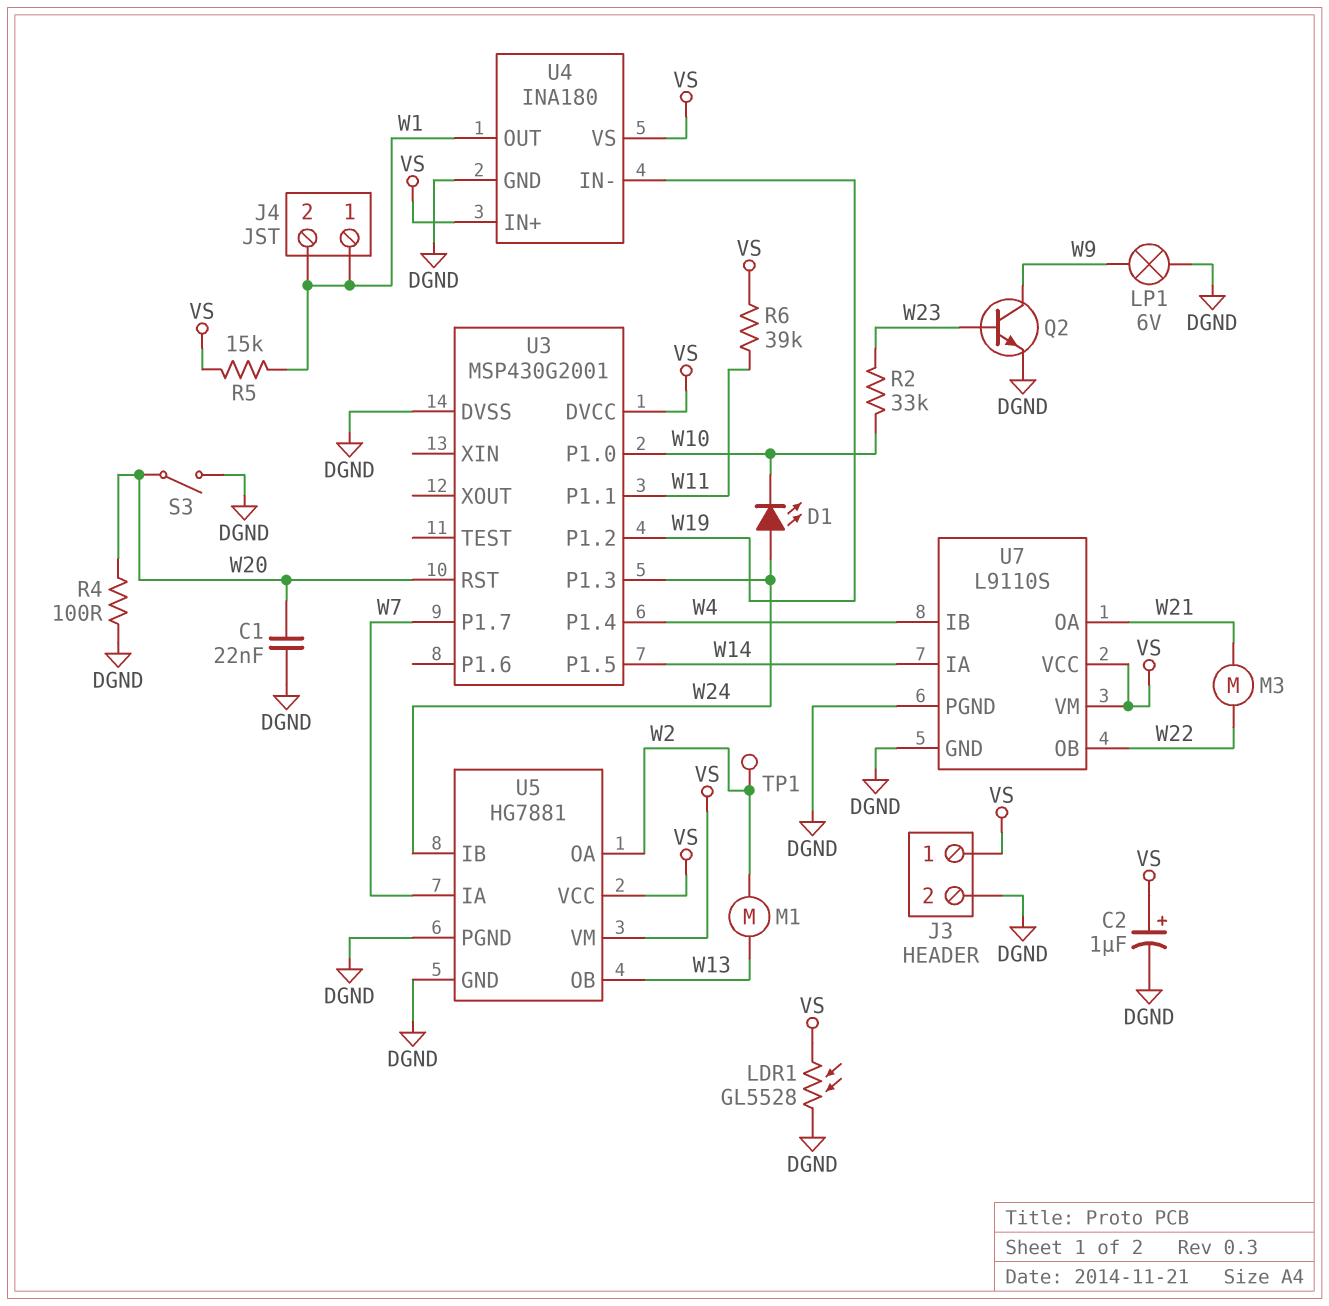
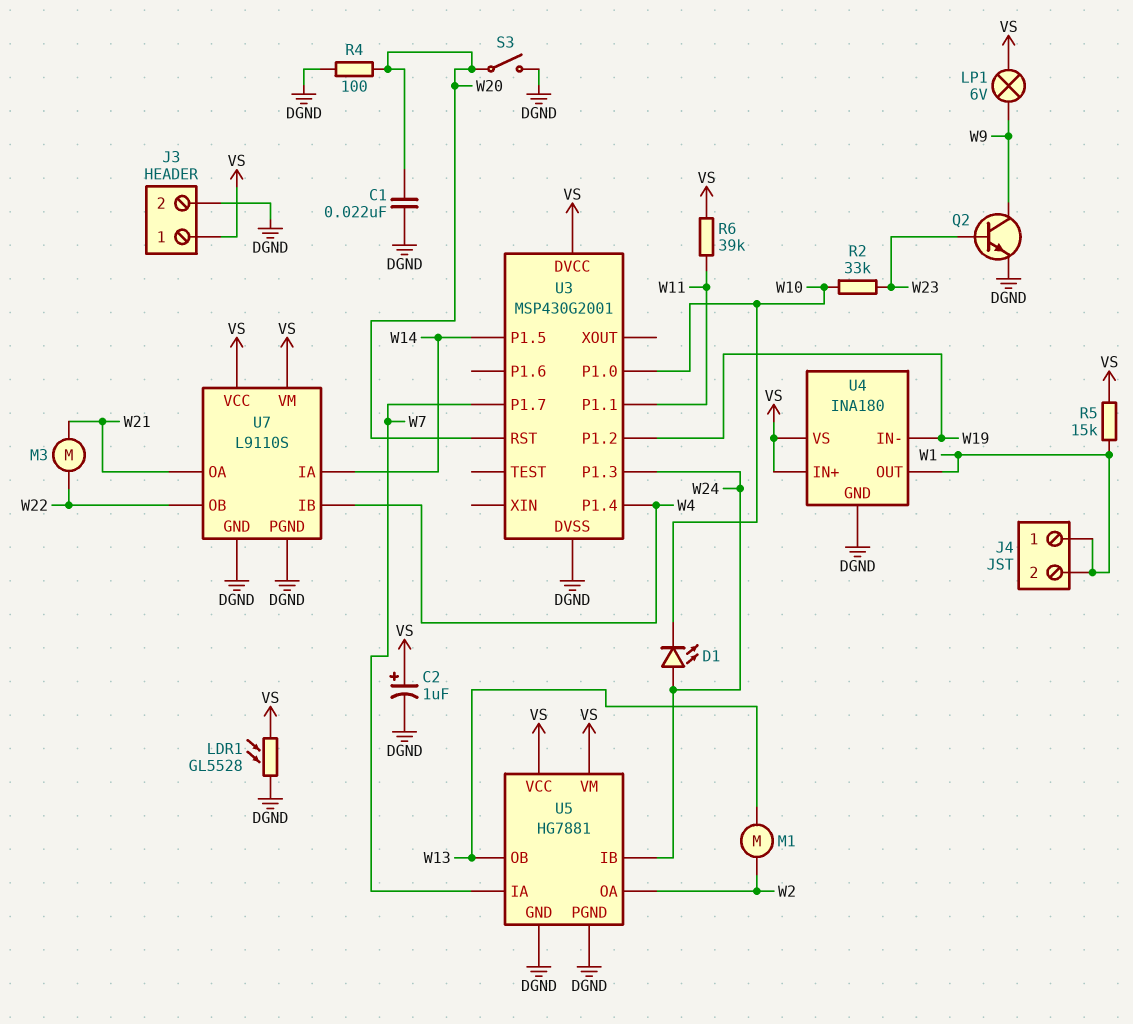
LP1: lamp 6V (DGND, W9) -> lamp 6V (VS, W9)
TP1: test point (W2) -> none

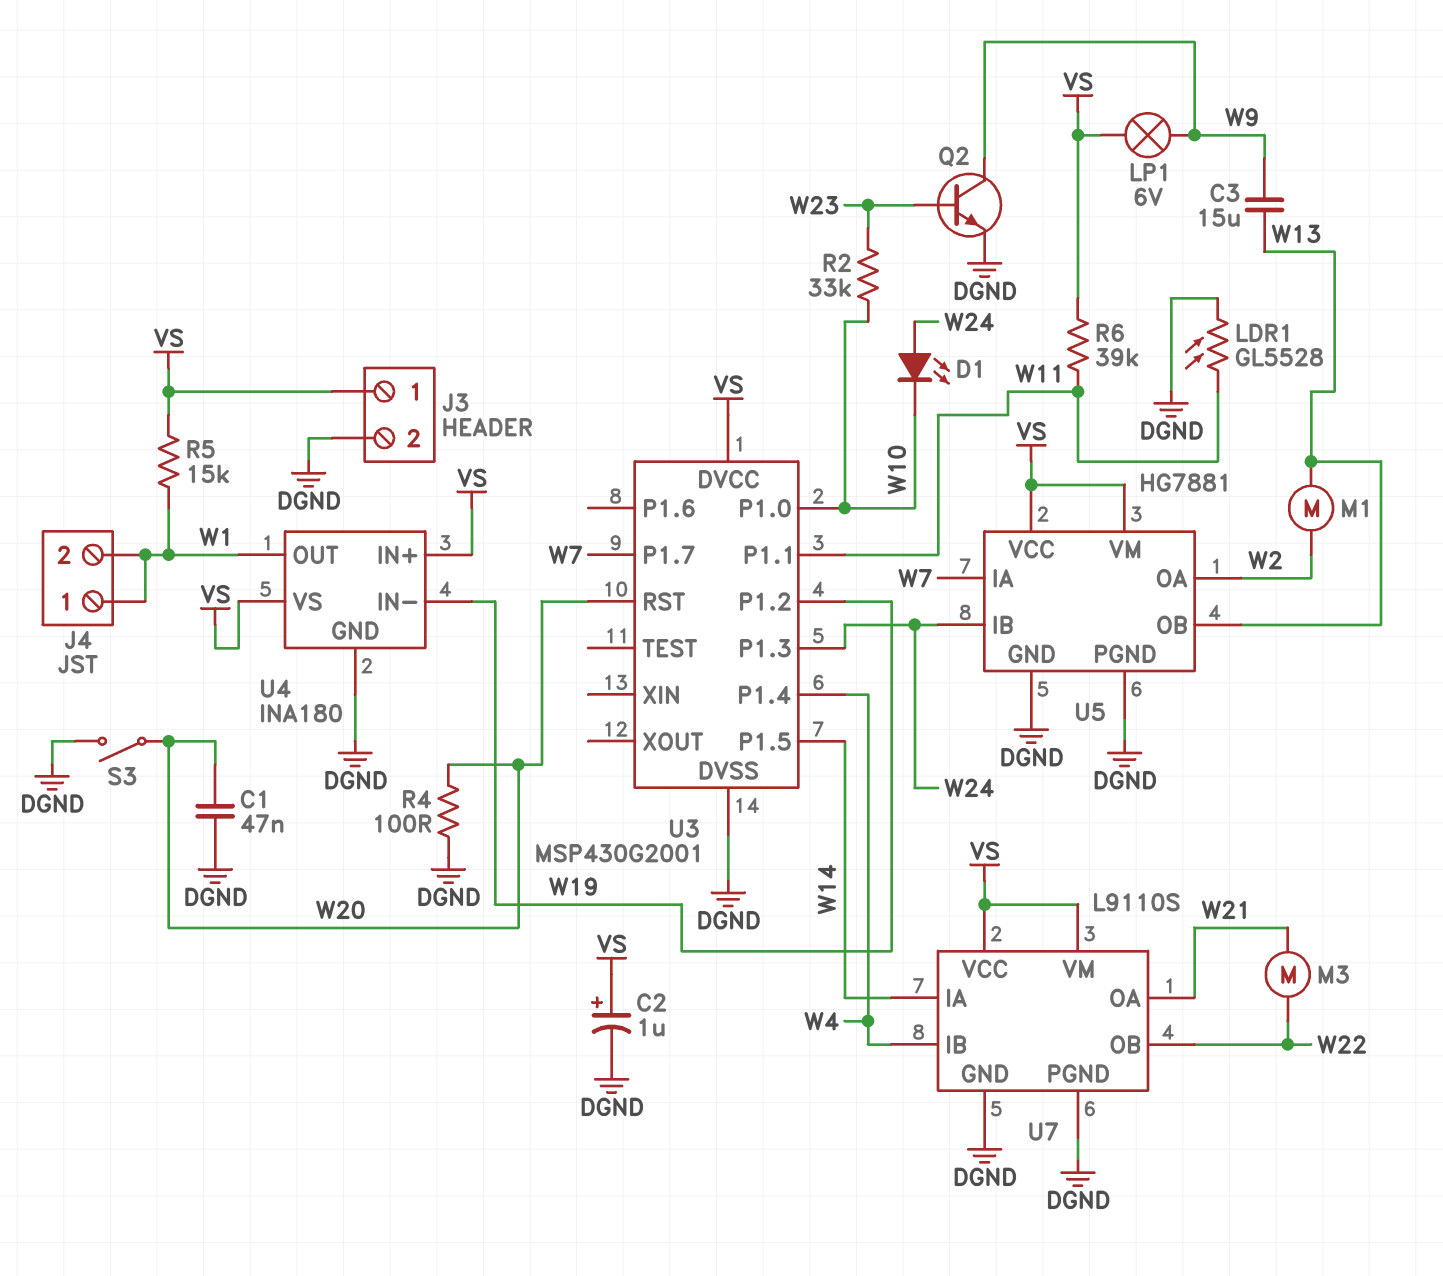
C1: 22nF (DGND, W20) -> 47nF (DGND, W20)
C3: none -> 15uF (W9, W13)
LDR1: GL5528 (DGND, VS) -> GL5528 (DGND, W11)

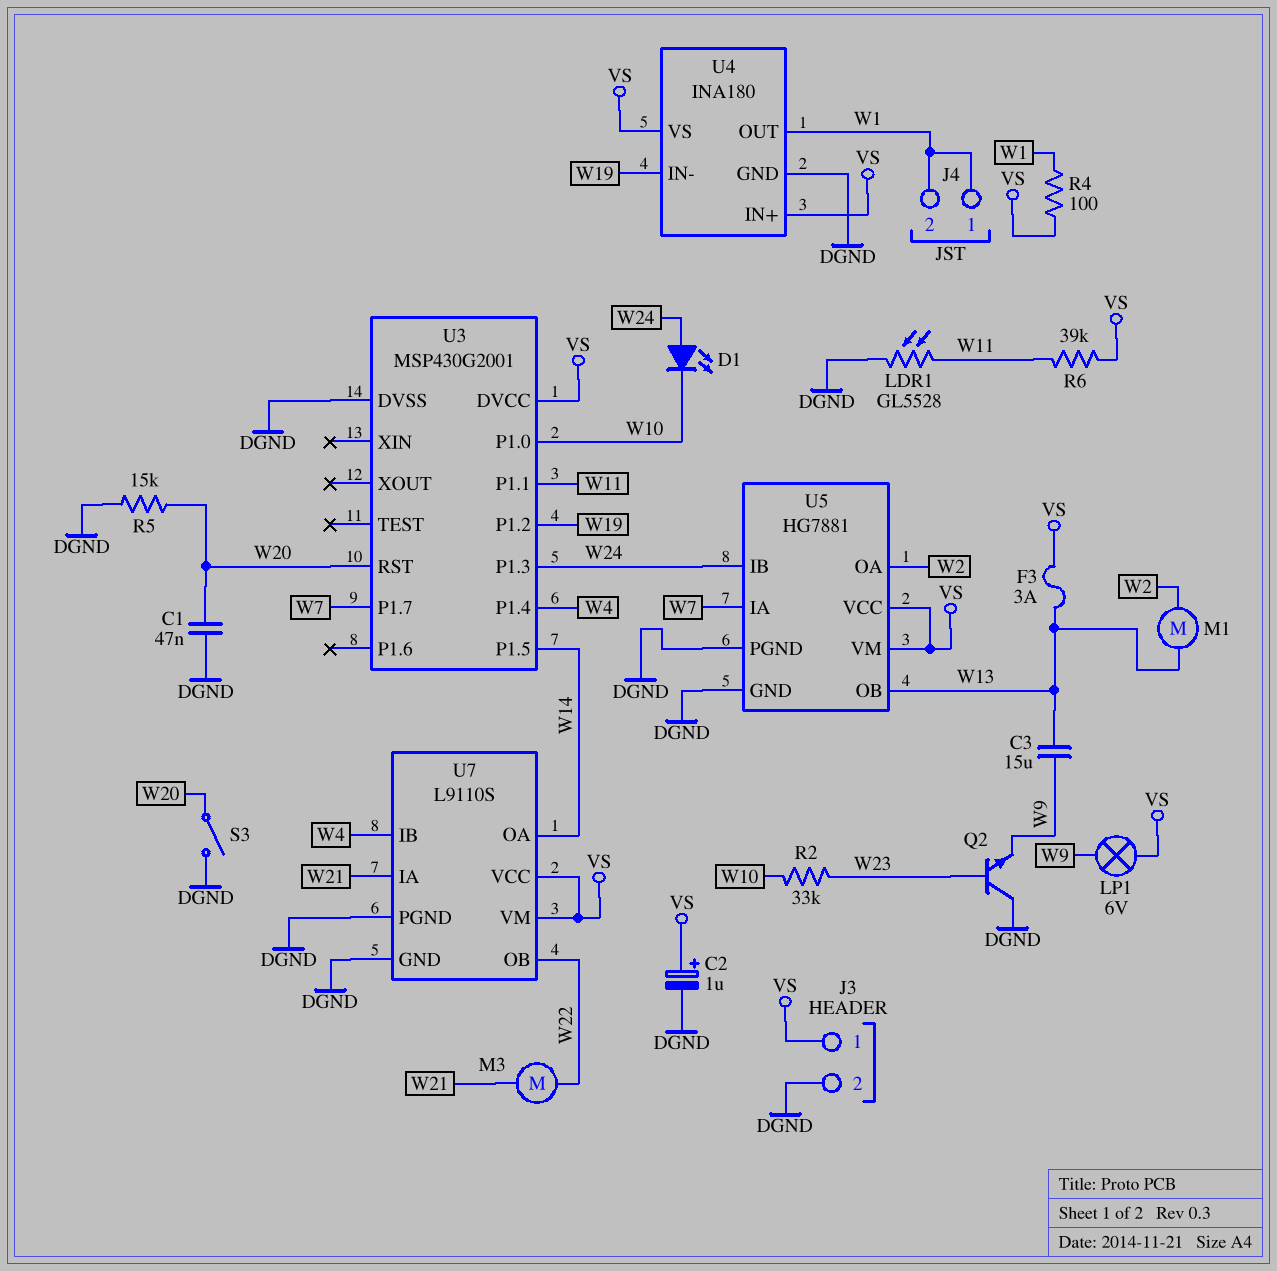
F3: none -> 3A (VS, W13)
Q2: NPN (B W23, C W9, E DGND) -> NPN (B W23, C DGND, E W9)
R4: 100 (DGND, W20) -> 100 (VS, W1)
R5: 15k (VS, W1) -> 15k (DGND, W20)
U7 pin IA: W14 -> W21
U7 pin OA: W21 -> W14

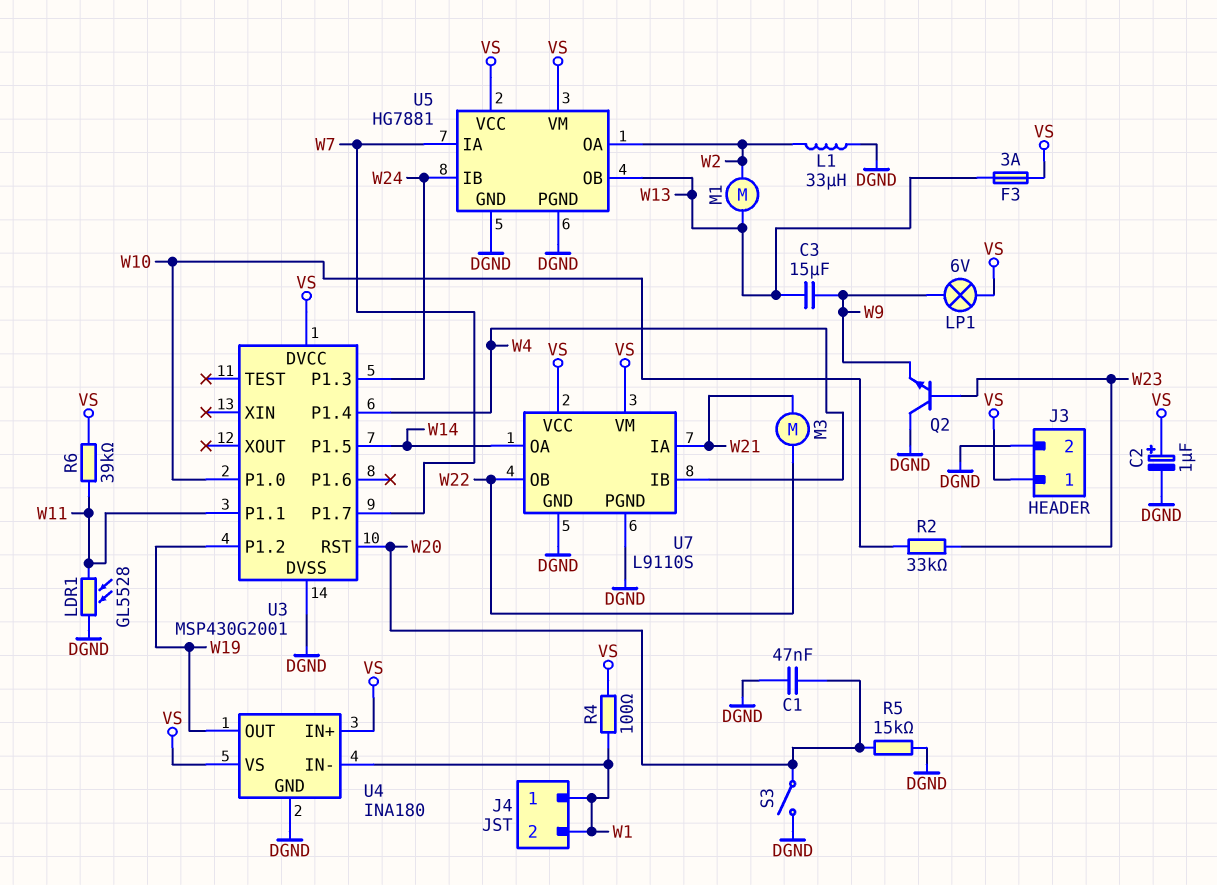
D1: LED (A W24, K W10) -> none
L1: none -> 33uH (DGND, W2)
U4 pin IN-: W19 -> W1
U4 pin OUT: W1 -> W19

